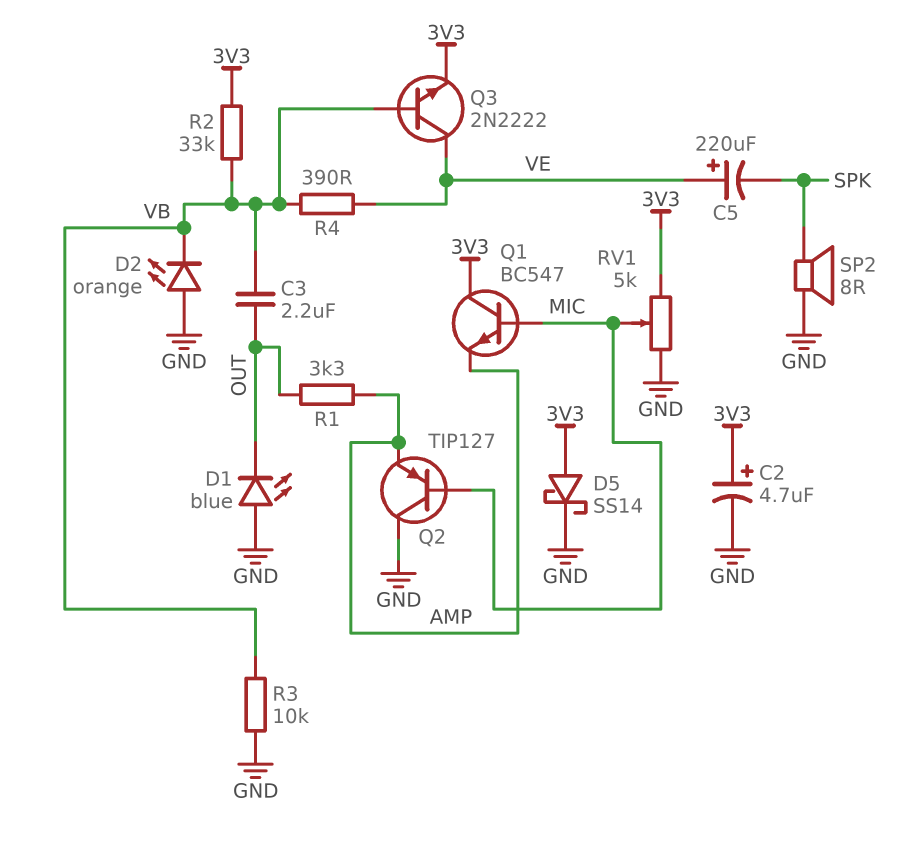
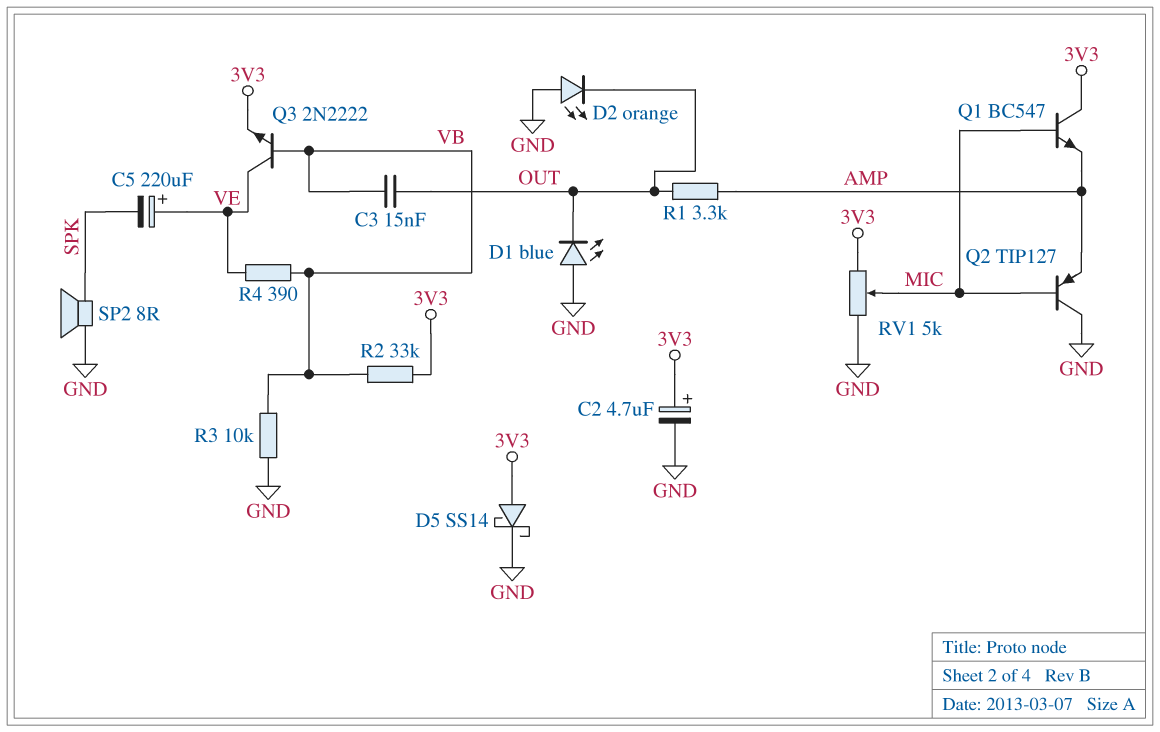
C3: 2.2uF (OUT, VB) -> 15nF (OUT, VB)
D2: LED orange (A GND, K VB) -> LED orange (A GND, K OUT)

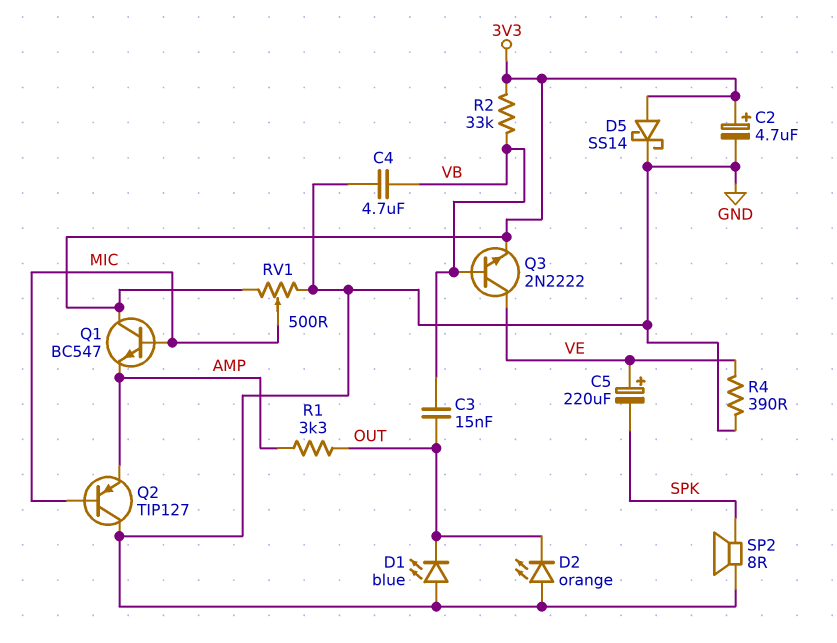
C4: none -> 4.7uF (GND, VB)
R3: 10k (GND, VB) -> none
R4: 390 (VB, VE) -> 390 (GND, VE)
RV1: 5k (3V3, GND, wiper MIC) -> 500 (3V3, GND, wiper MIC)

